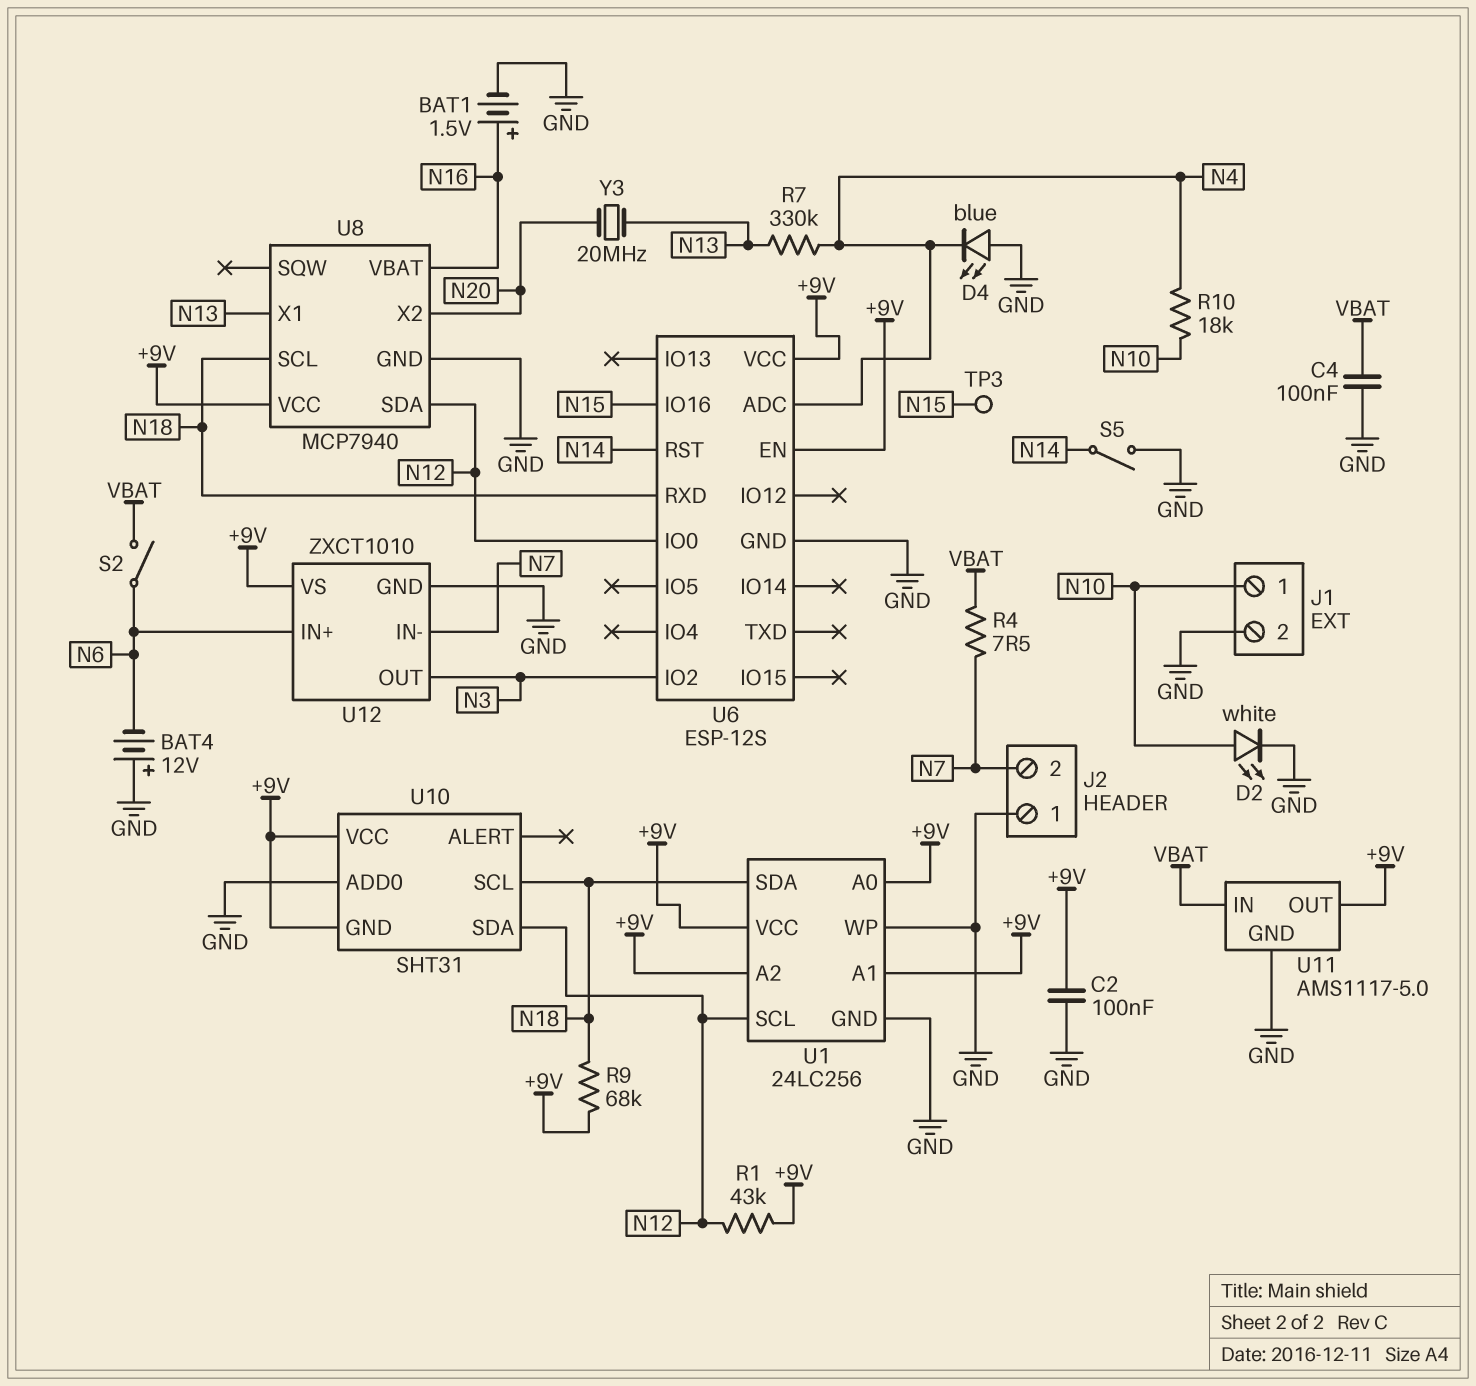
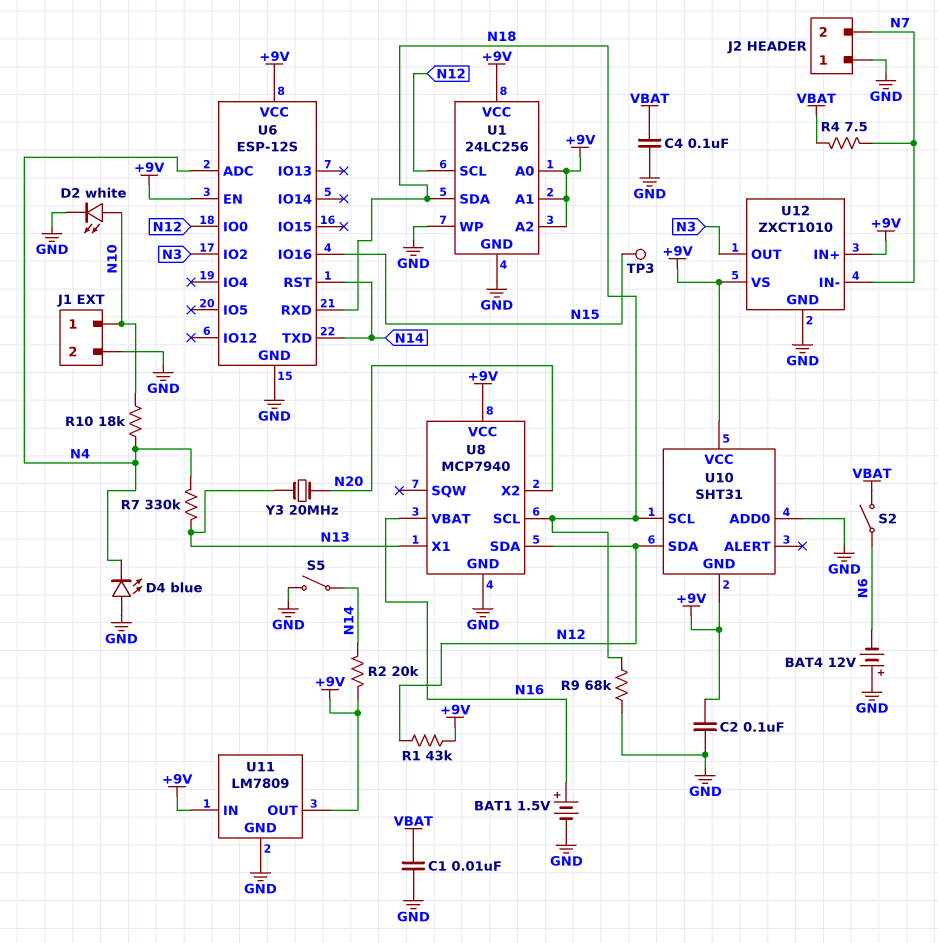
C1: none -> 10nF (GND, VBAT)
R2: none -> 20k (+9V, N14)
R9: 68k (+9V, N18) -> 68k (GND, N18)
U6 pin TXD: none -> N14
U11: AMS1117-5.0 -> LM7809
U11 pin IN: VBAT -> +9V
U12 pin IN+: N6 -> +9V

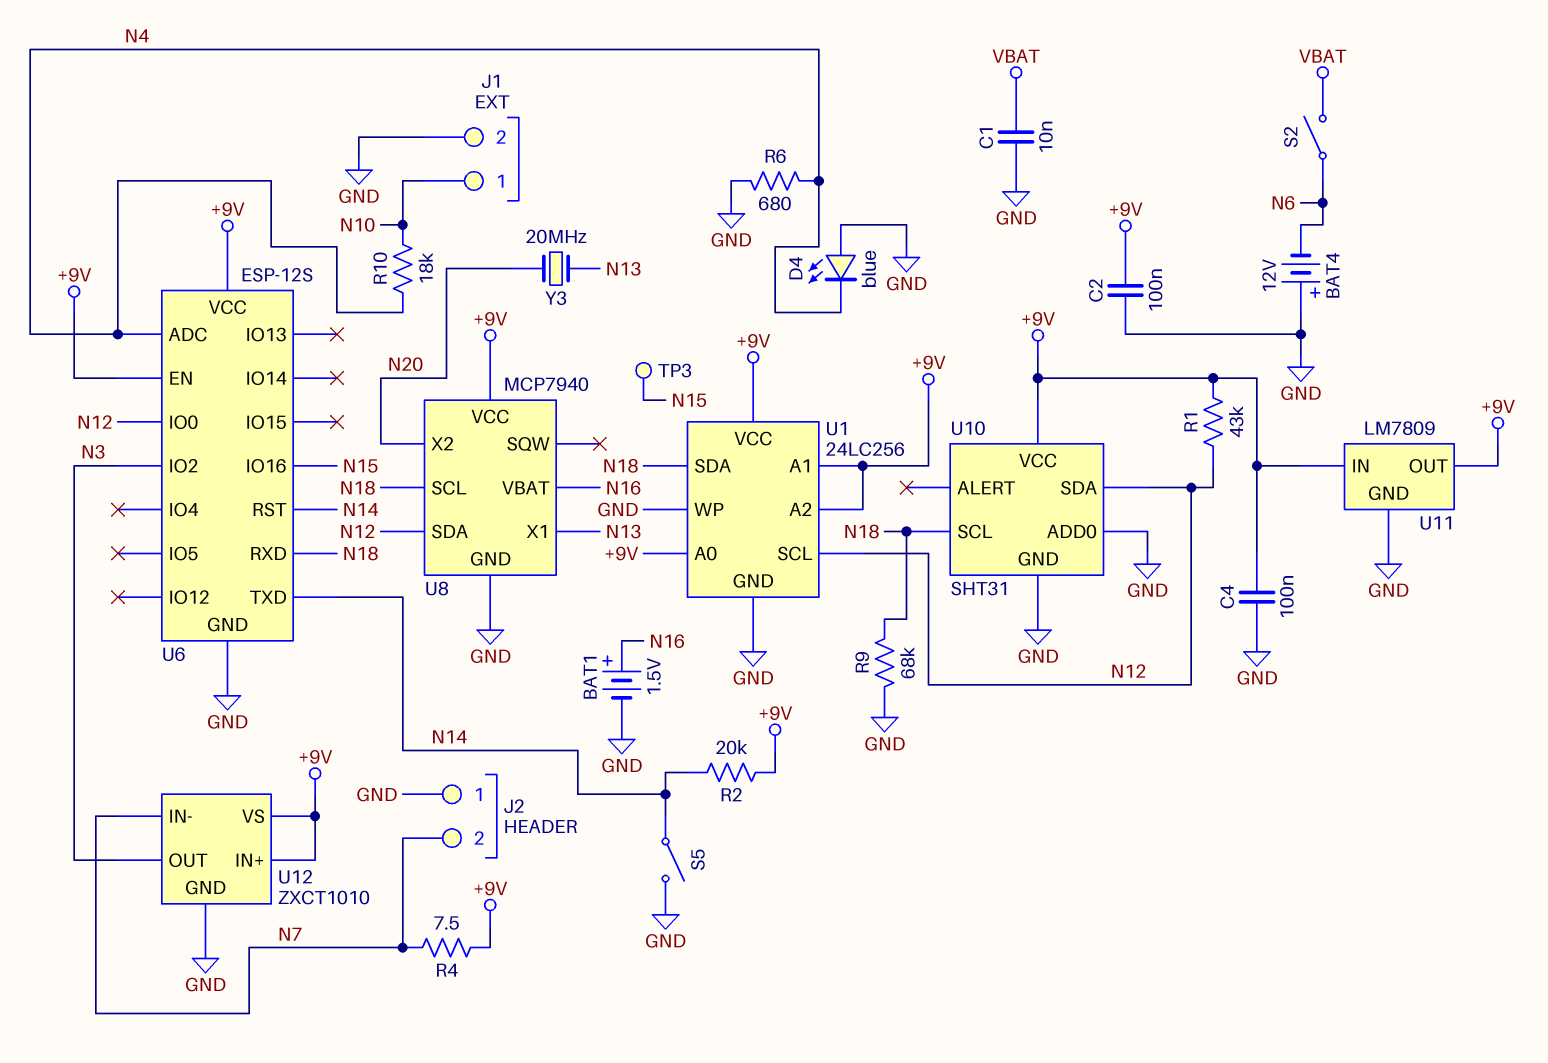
C4: 100nF (GND, VBAT) -> 100nF (+9V, GND)
D2: LED white (A N10, K GND) -> none
R4: 7.5 (N7, VBAT) -> 7.5 (+9V, N7)
R6: none -> 680 (GND, N4)
R7: 330k (N4, N13) -> none
U10 pin GND: +9V -> GND

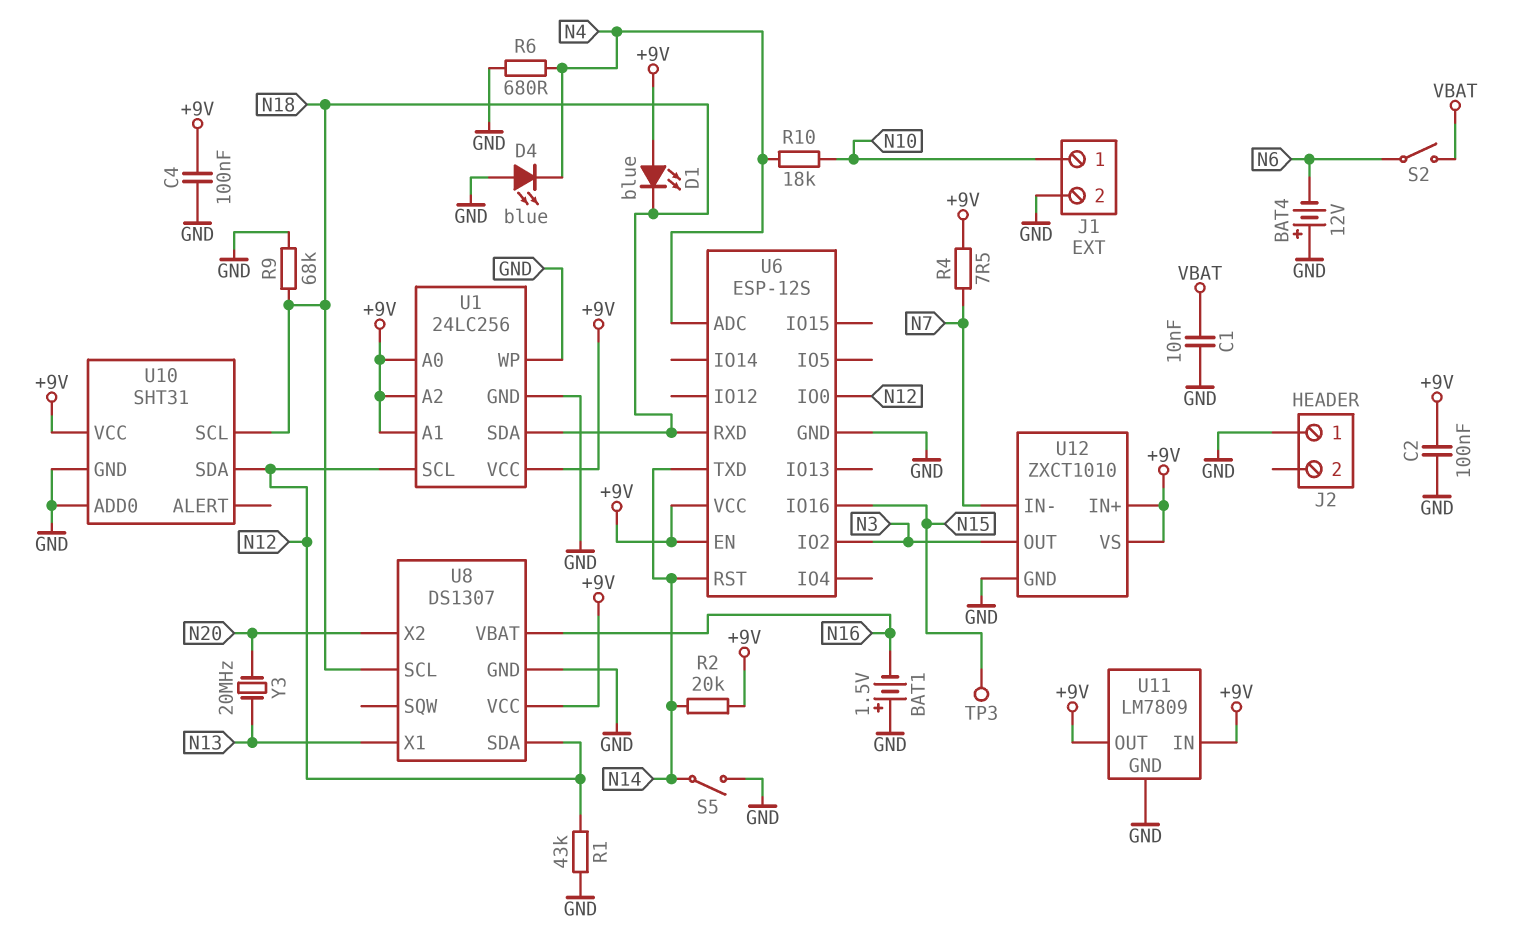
BAT1: 1.5V (plus N16, minus GND) -> 1.5V (plus GND, minus N16)
D1: none -> LED blue (A +9V, K N18)
J2 pin 2: N7 -> none
R1: 43k (+9V, N12) -> 43k (GND, N12)
U8: MCP7940 -> DS1307

